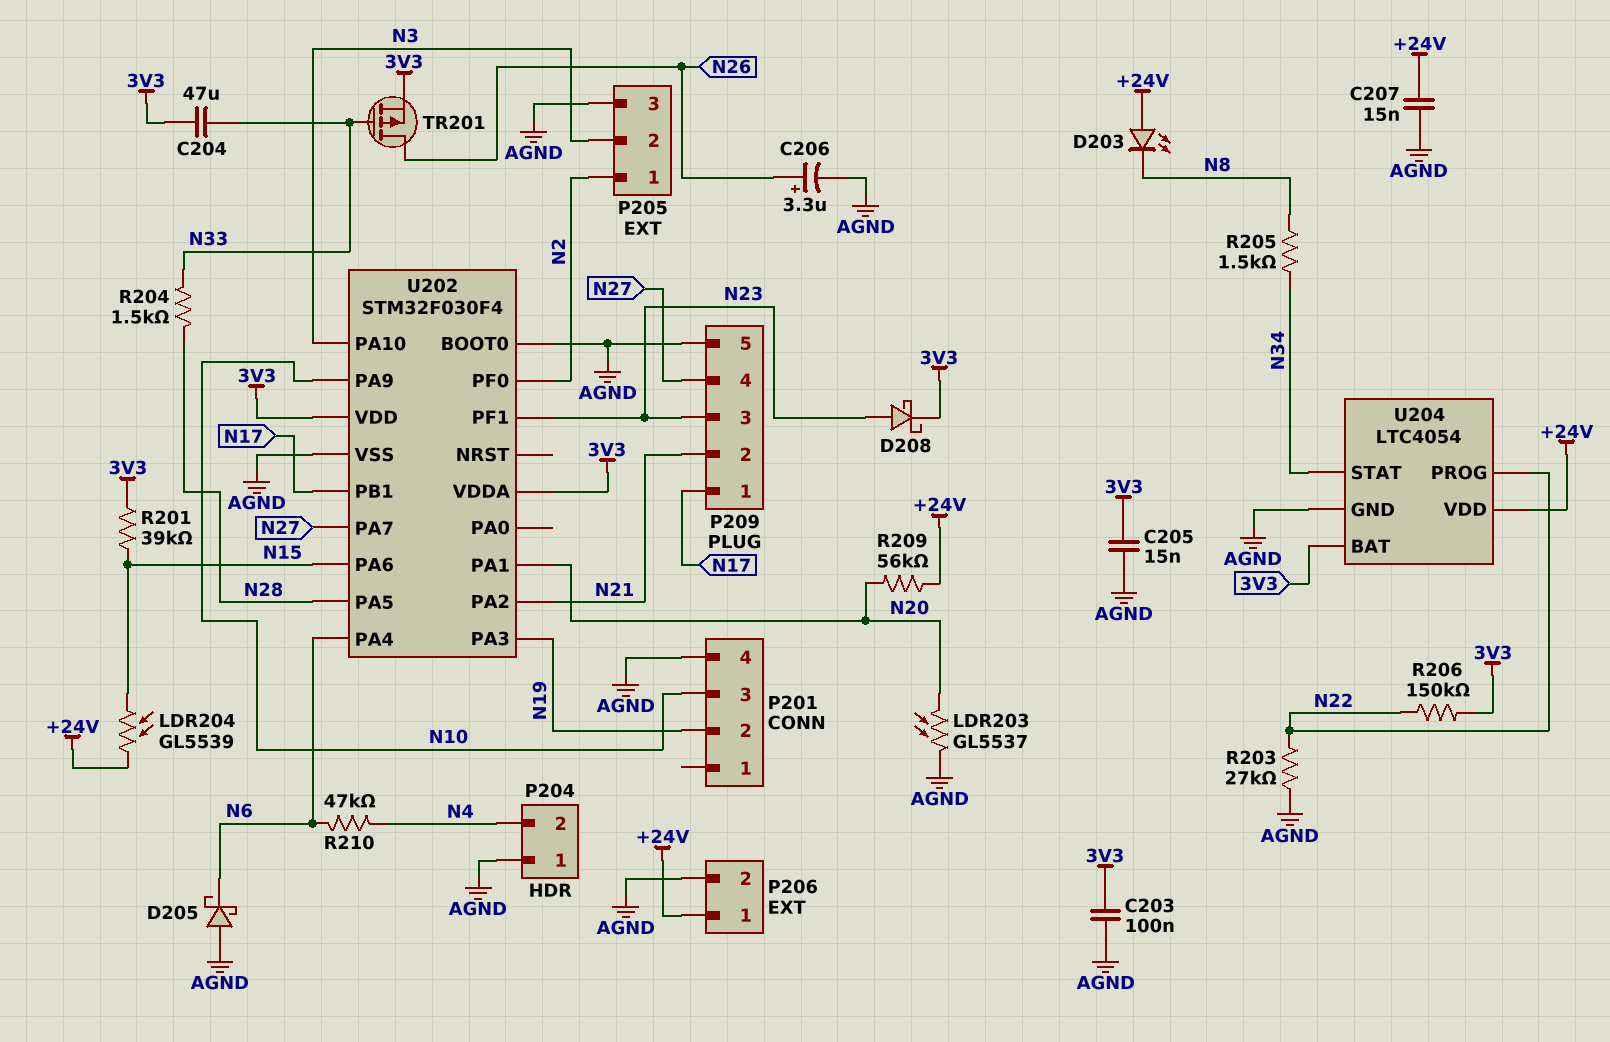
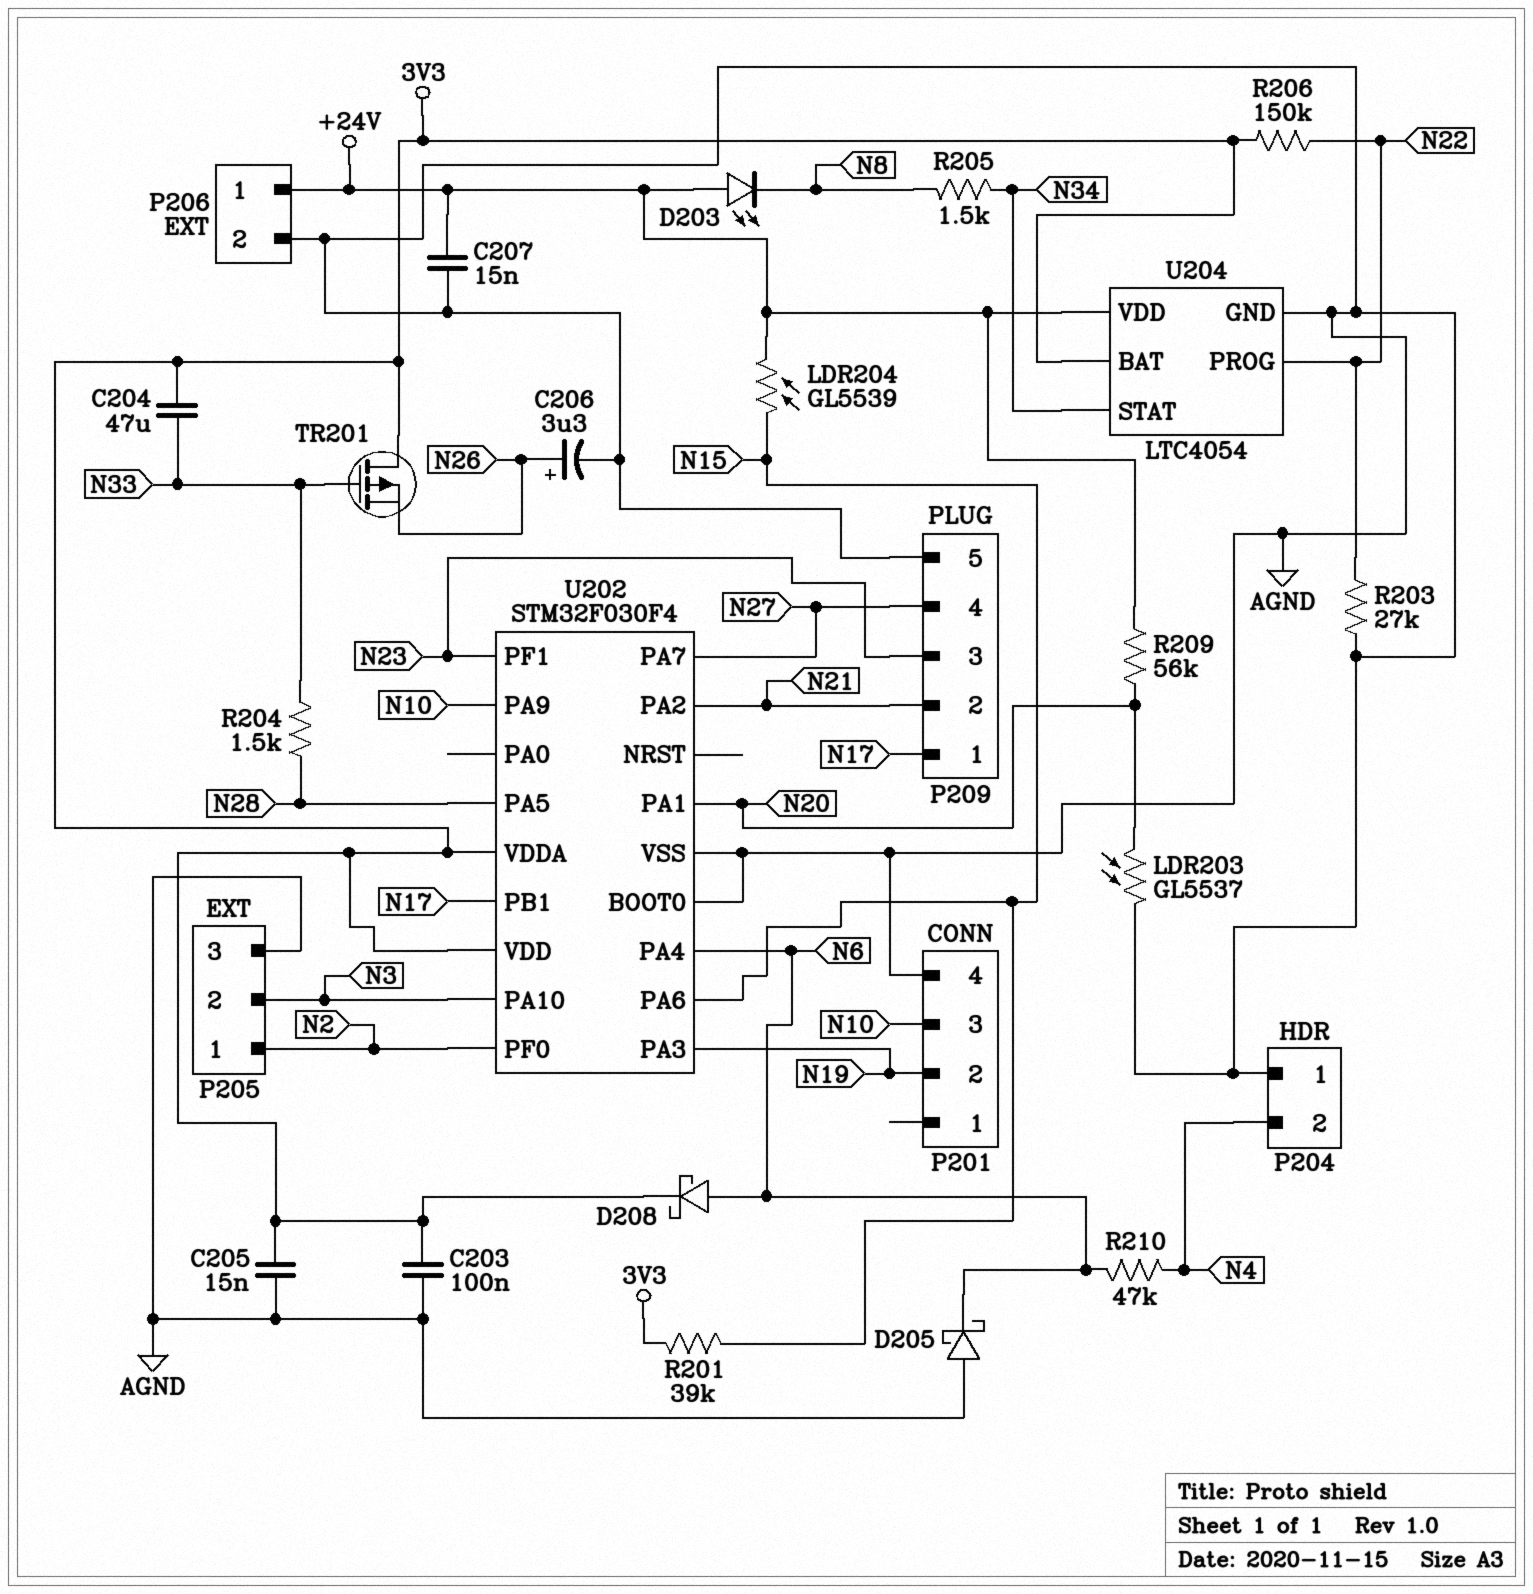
D208: schottky (A N23, K 3V3) -> schottky (A N6, K 3V3)
TR201: PMOS (G N33, D N26, S 3V3) -> PMOS (G N33, D 3V3, S N26)

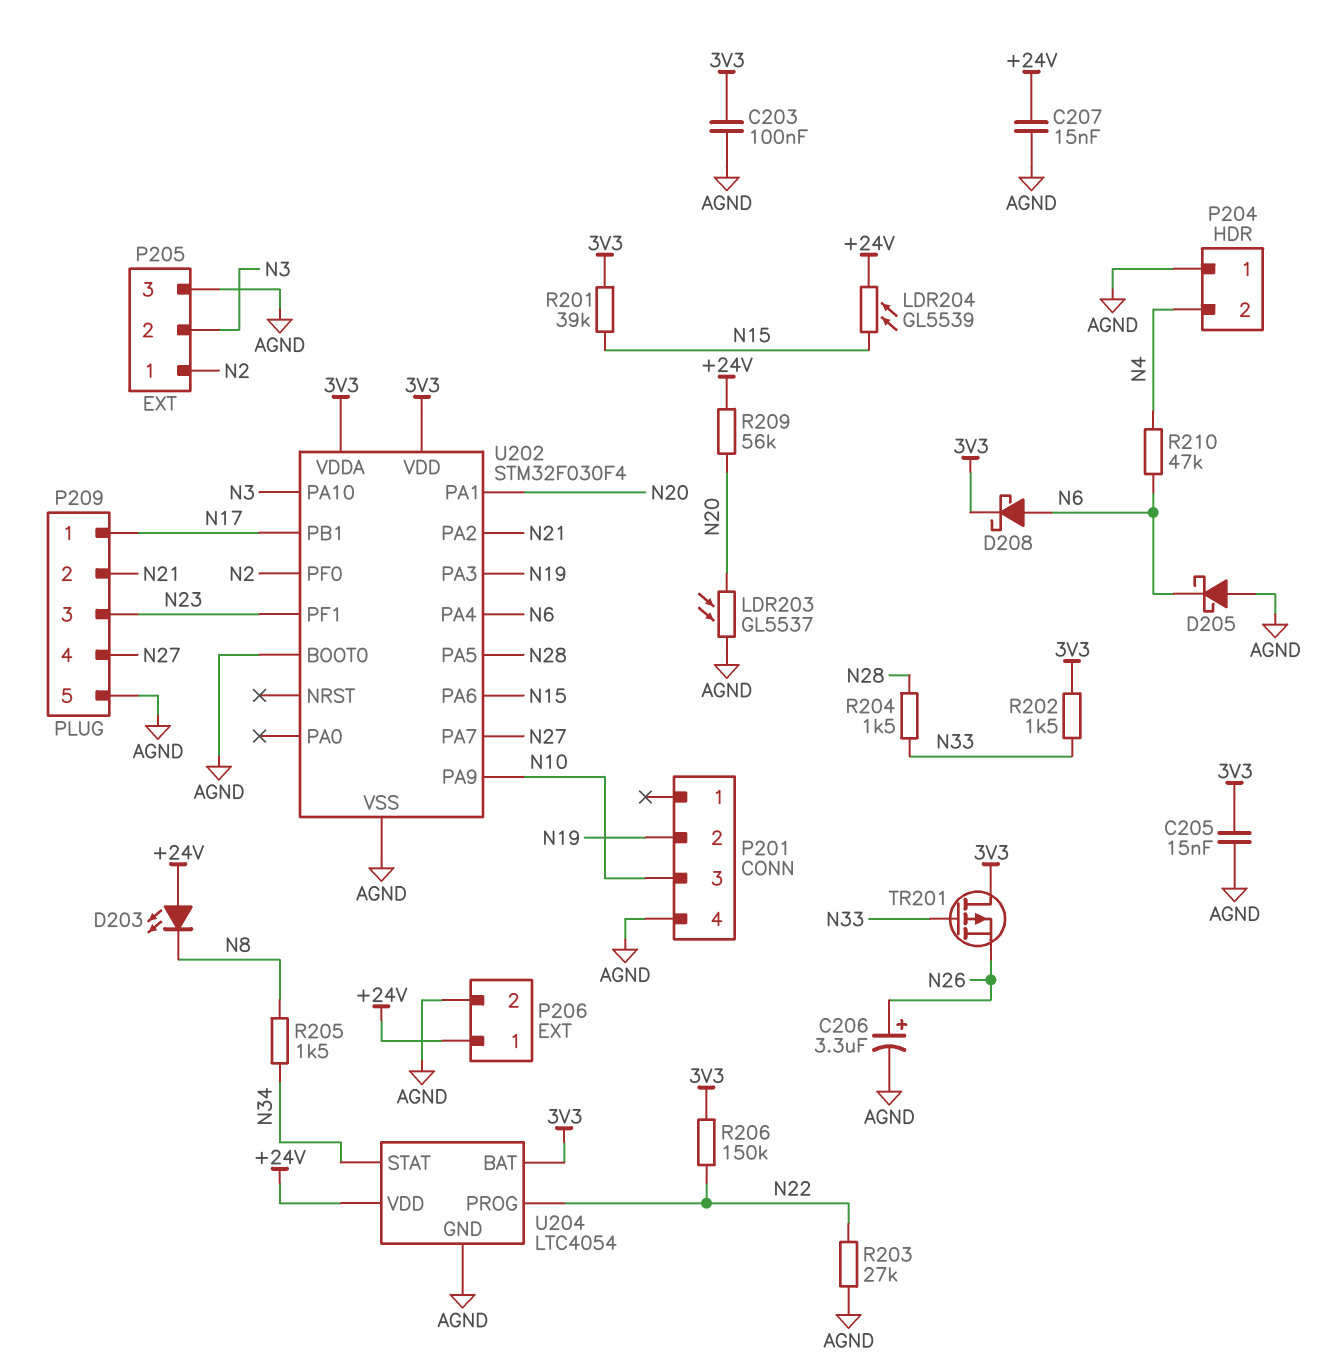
C204: 47uF (3V3, N33) -> none
R202: none -> 1.5k (3V3, N33)

